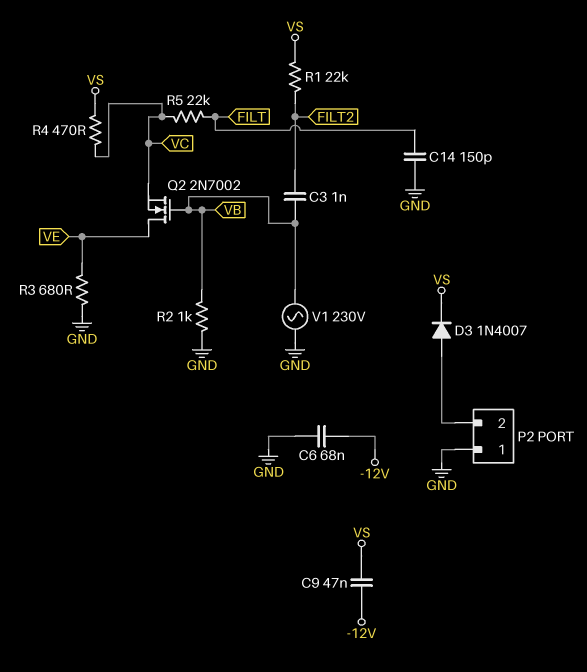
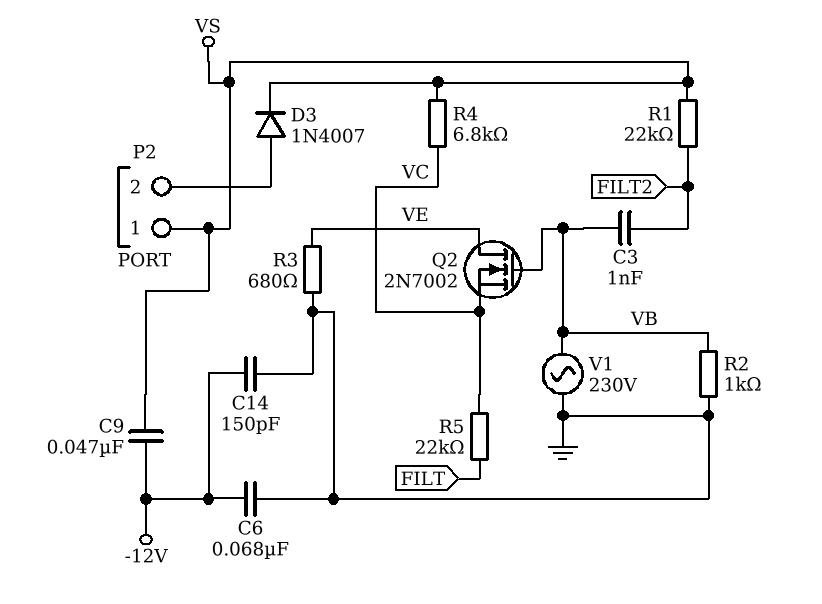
C14: 150pF (FILT, GND) -> 150pF (-12V, GND)
P2 pin 1: GND -> VS
R4: 470 (VC, VS) -> 6.8k (VC, VS)

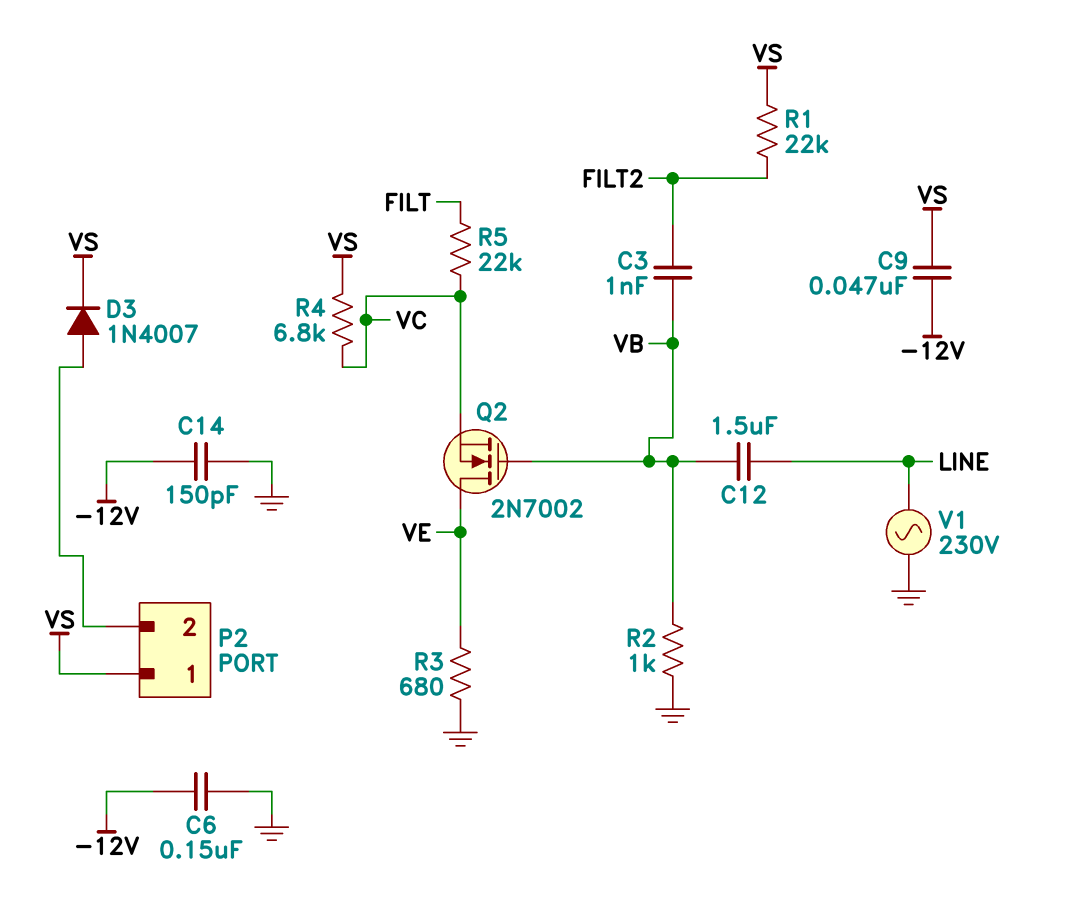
C6: 68nF (-12V, GND) -> 150nF (-12V, GND)
C12: none -> 1.5uF (LINE, VB)
V1: AC 230V (GND, VB) -> AC 230V (GND, LINE)

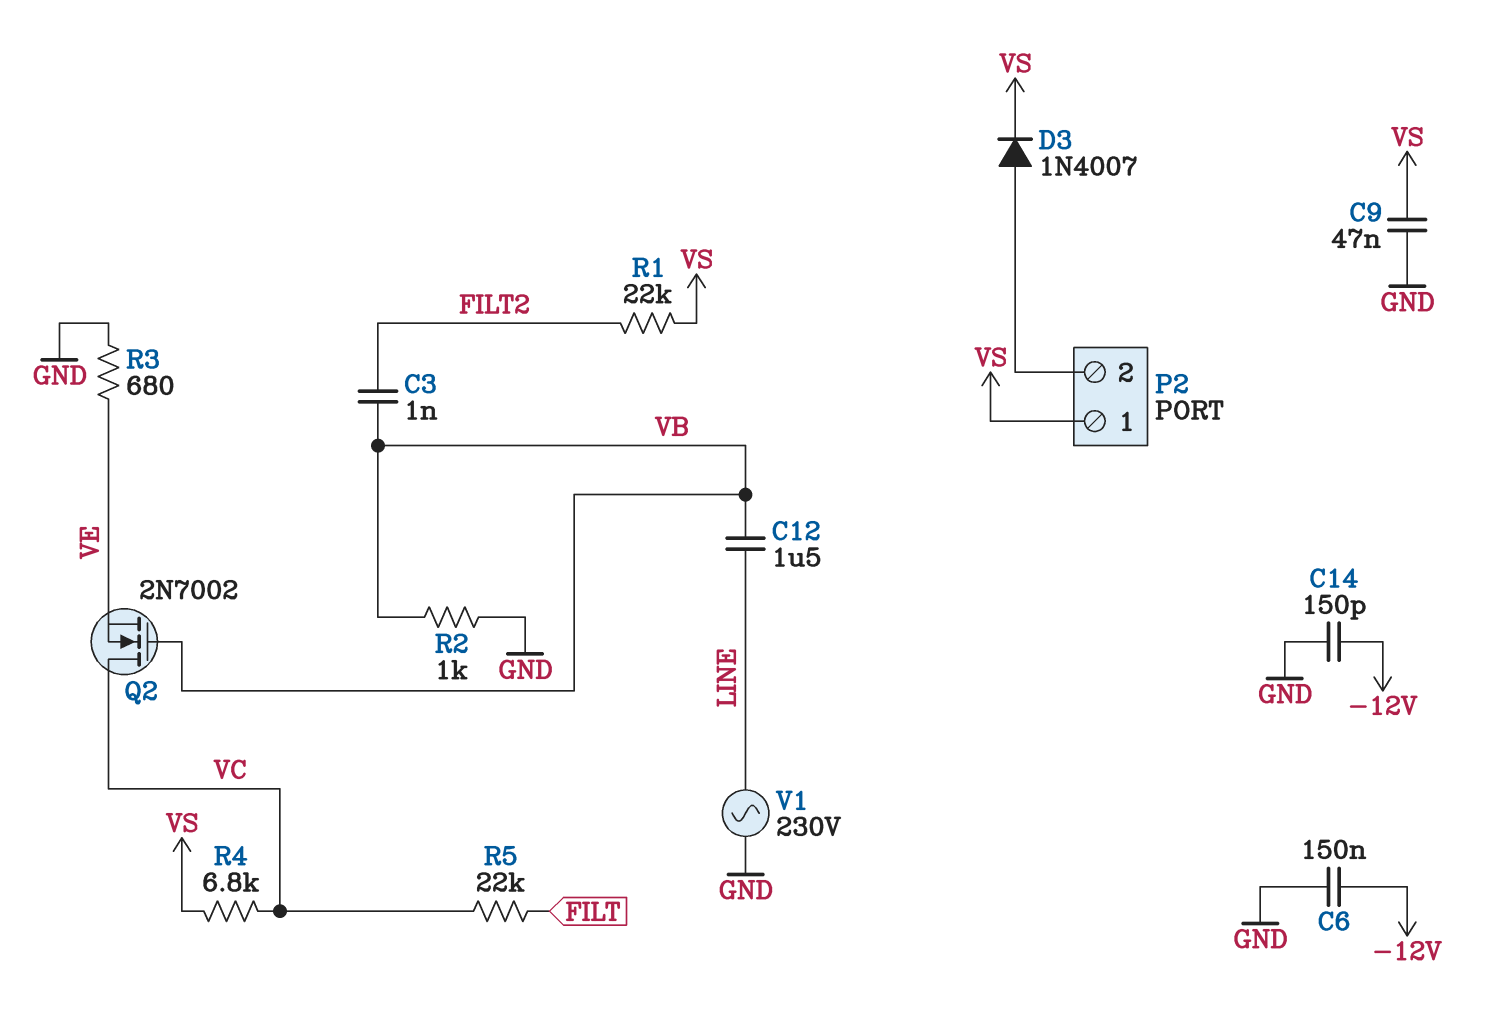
C9: 47nF (-12V, VS) -> 47nF (GND, VS)
Q2: NMOS 2N7002 (G VB, D VE, S VC) -> NMOS 2N7002 (G VB, D VC, S VE)

